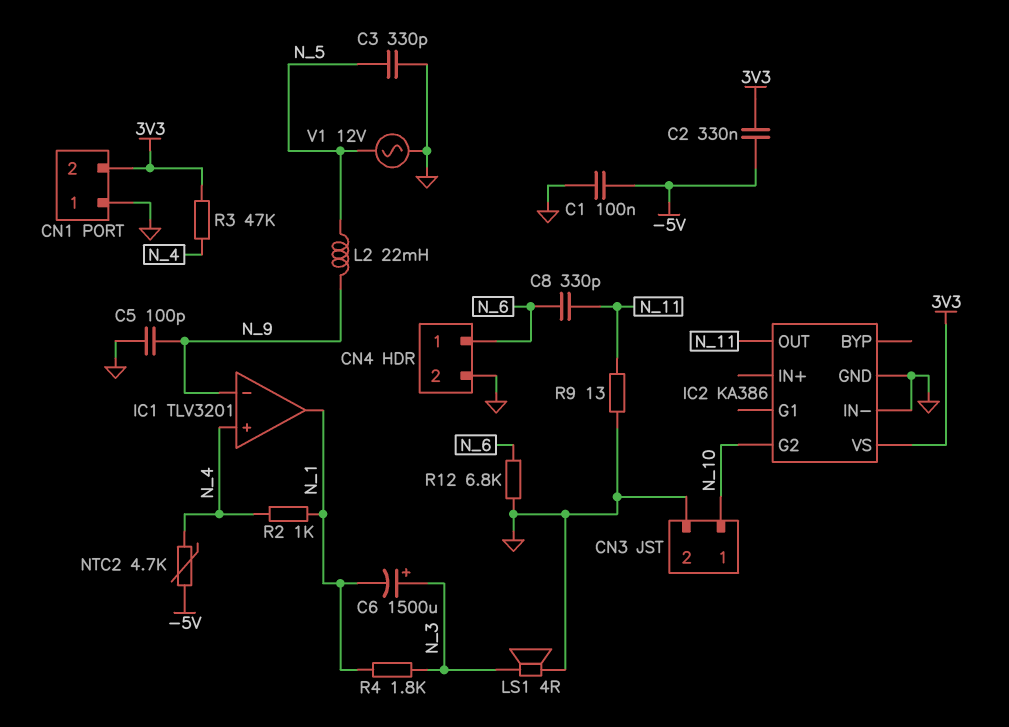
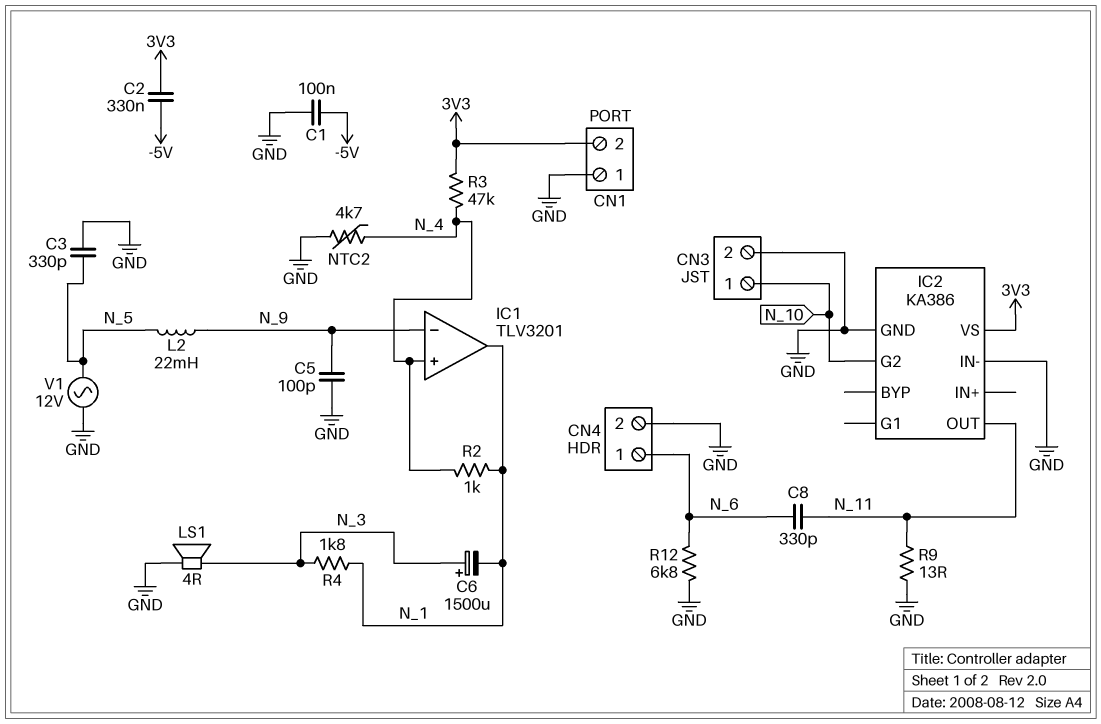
NTC2: 4.7k (-5V, N_4) -> 4.7k (GND, N_4)

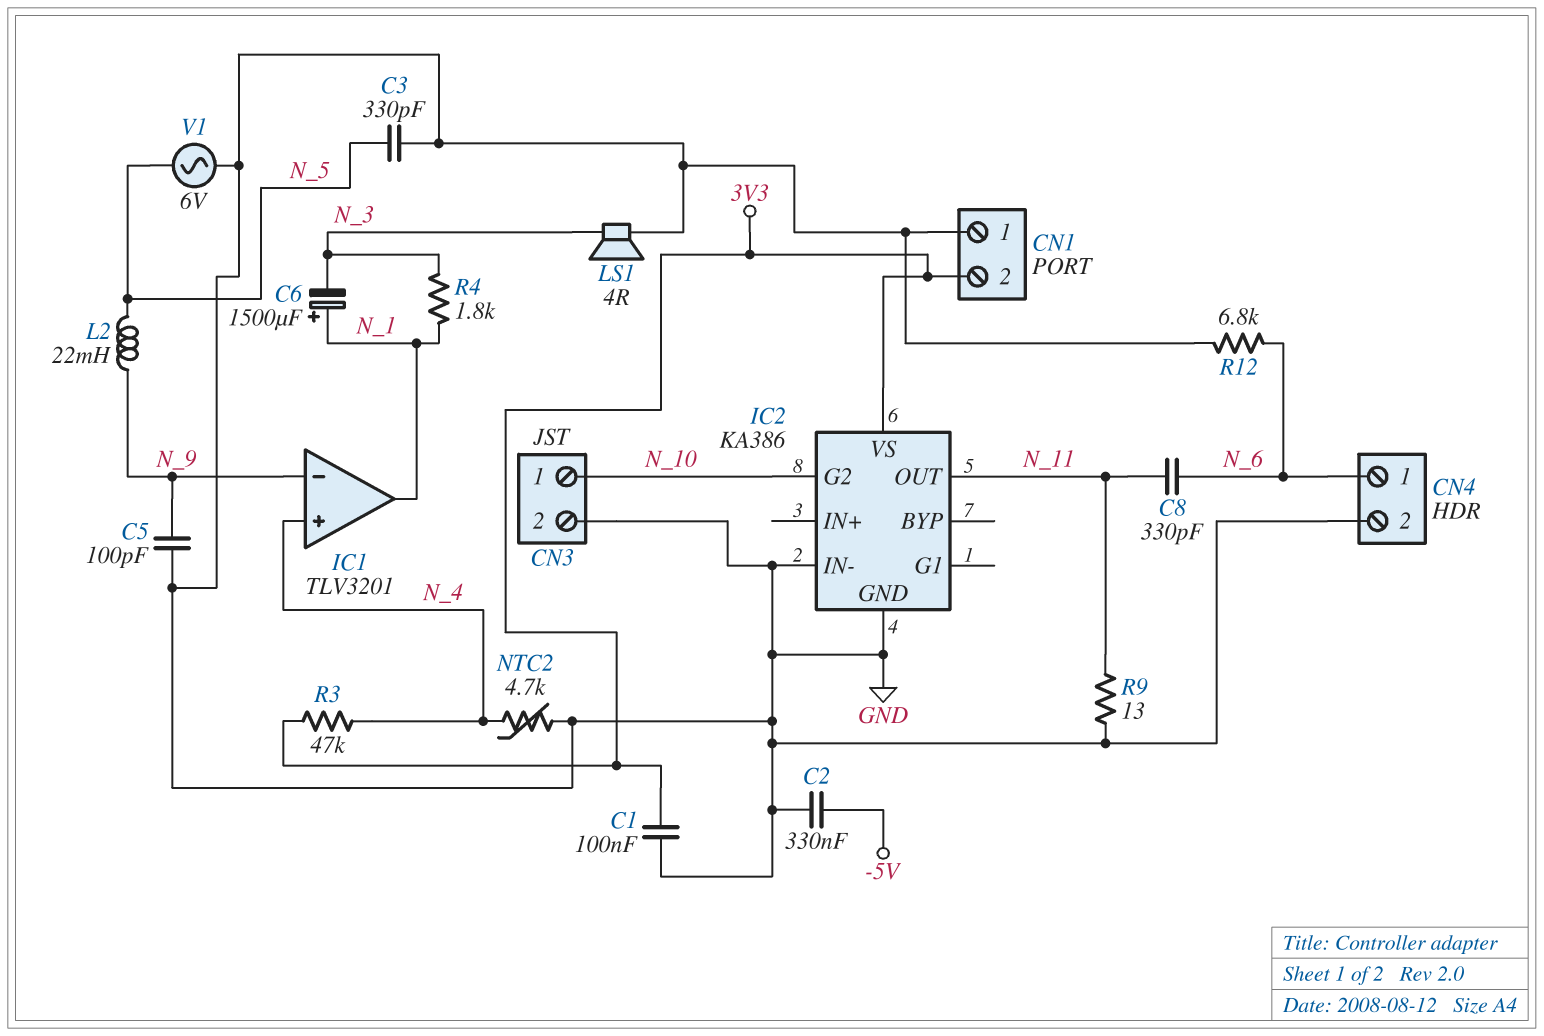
C1: 100nF (-5V, GND) -> 100nF (3V3, GND)
C2: 330nF (-5V, 3V3) -> 330nF (-5V, GND)
C6: 1500uF (plus N_3, minus N_1) -> 1500uF (plus N_1, minus N_3)
R2: 1k (N_1, N_4) -> none
V1: AC 12V (GND, N_5) -> AC 6V (GND, N_5)

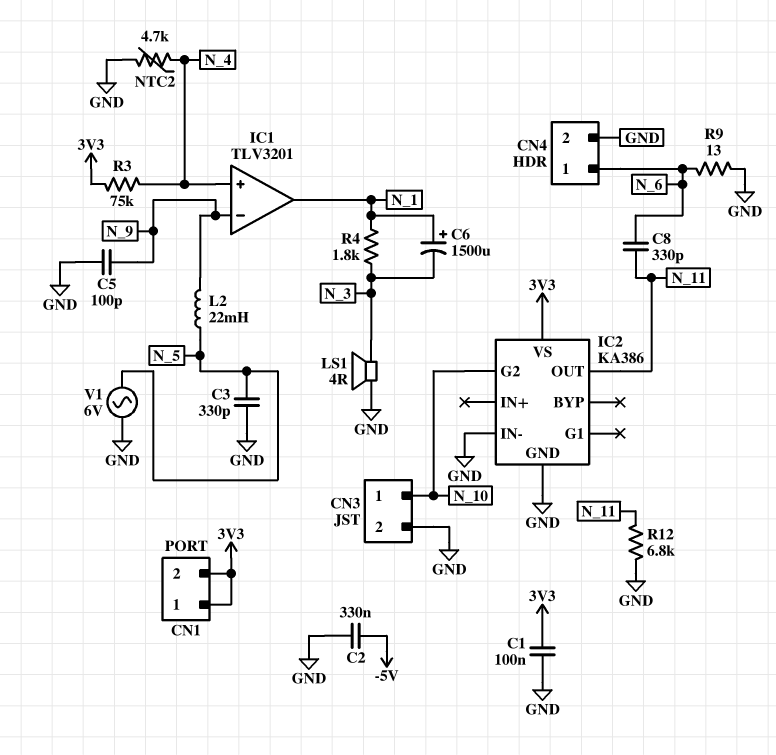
CN1 pin 1: GND -> 3V3
R3: 47k (3V3, N_4) -> 75k (3V3, N_4)
R9: 13 (GND, N_11) -> 13 (GND, N_6)
R12: 6.8k (GND, N_6) -> 6.8k (GND, N_11)

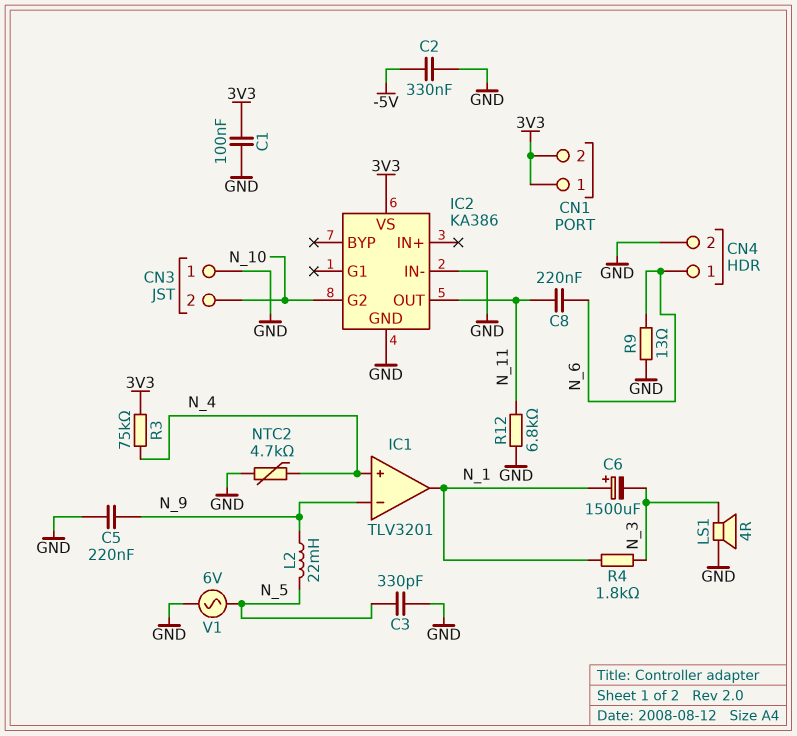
C5: 100pF (GND, N_9) -> 220nF (GND, N_9)
C8: 330pF (N_6, N_11) -> 220nF (N_6, N_11)
CN3 pin 1: N_10 -> GND
CN3 pin 2: GND -> N_10

